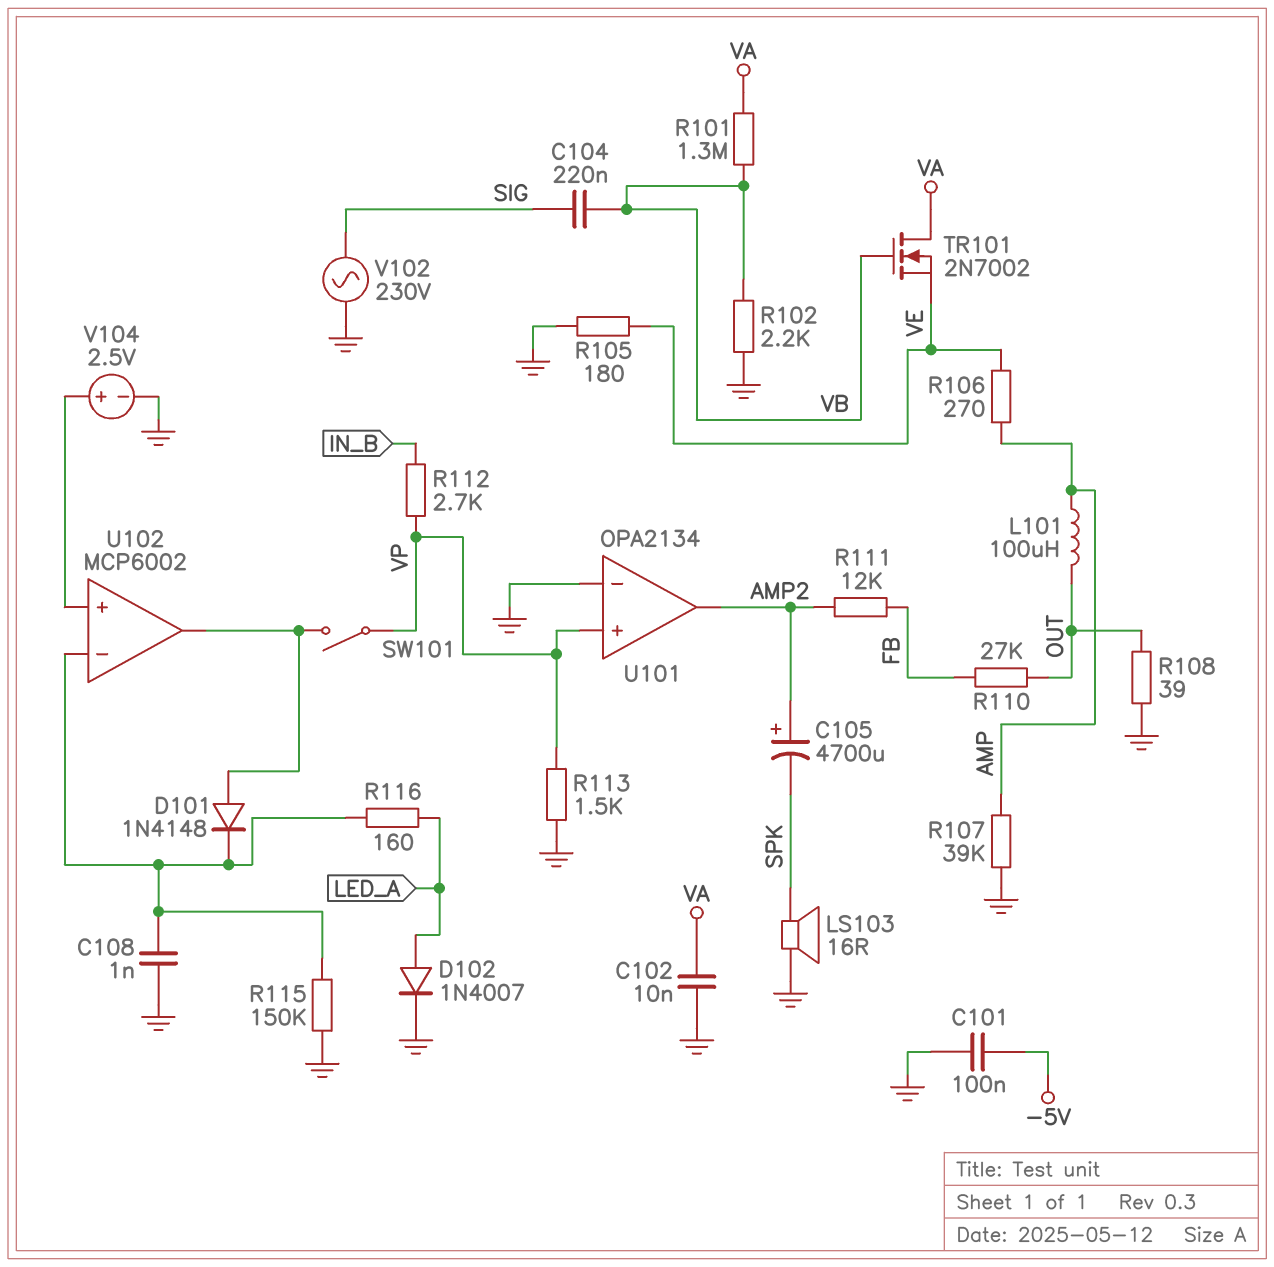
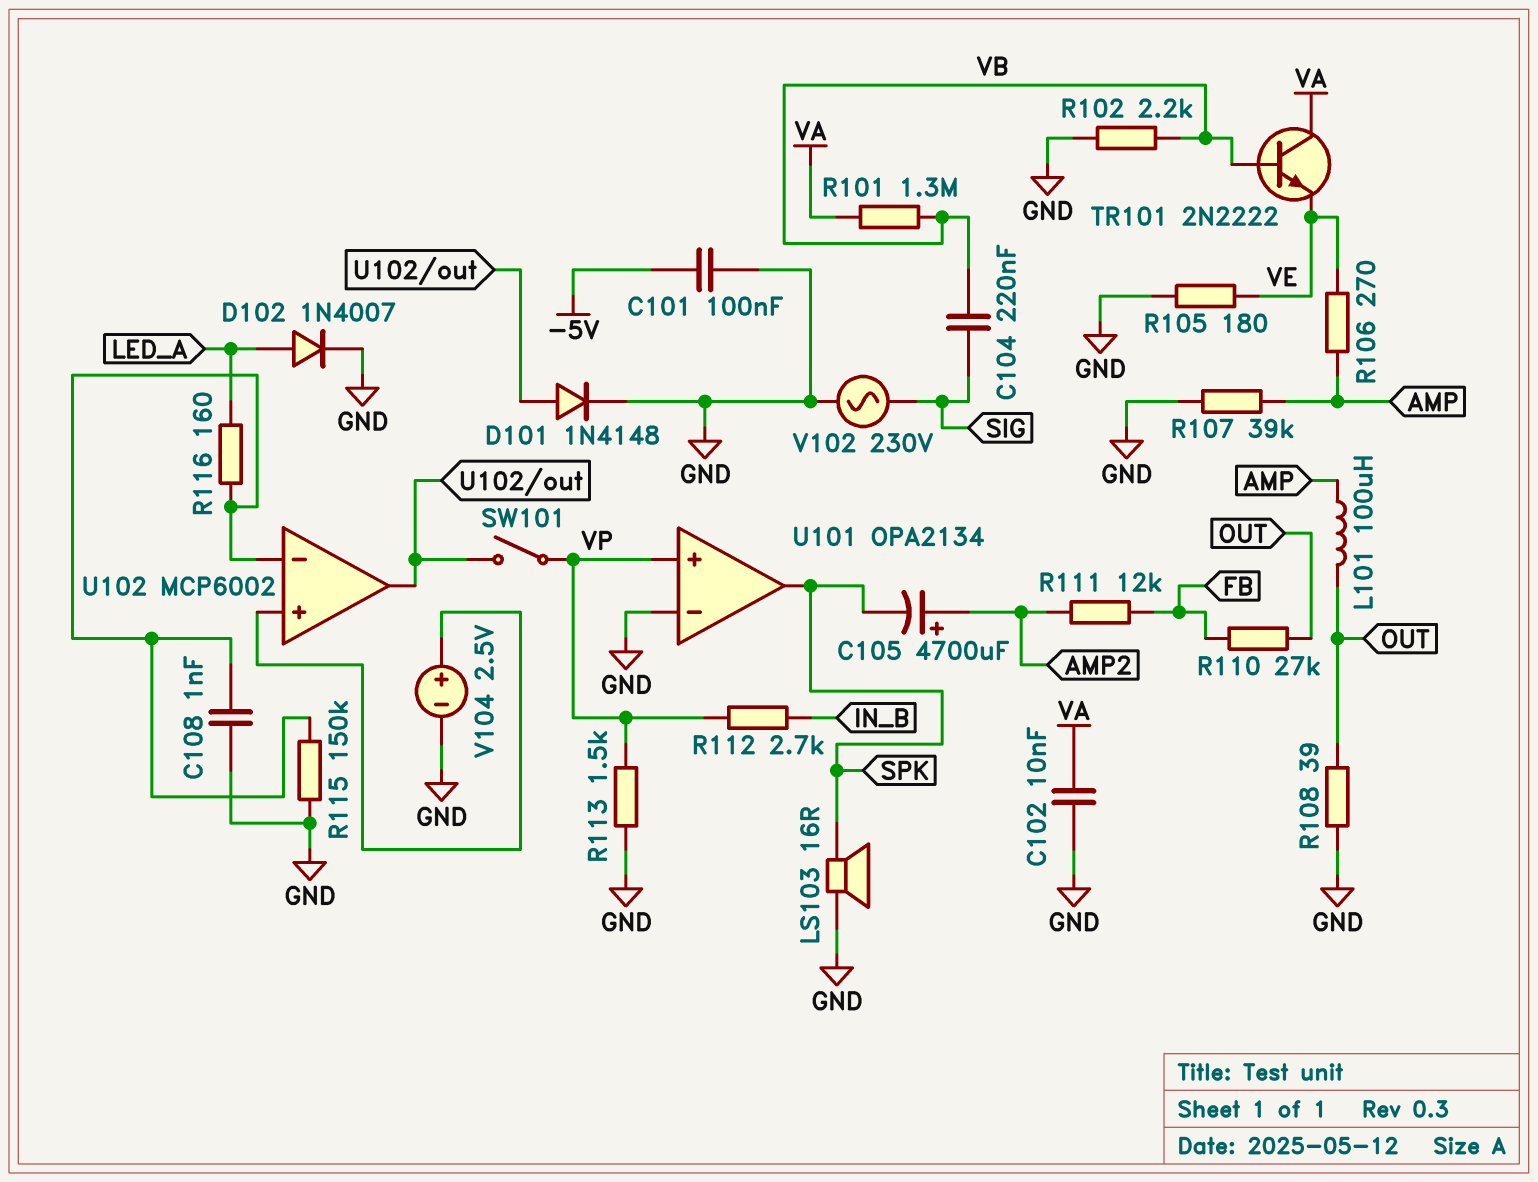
D101: diode 1N4148 (A U102/out, K U102/in-) -> diode 1N4148 (A U102/out, K GND)
TR101: NMOS 2N7002 (G VB, D VA, S VE) -> NPN 2N2222 (B VB, C VA, E VE)
U101 pin out: AMP2 -> SPK

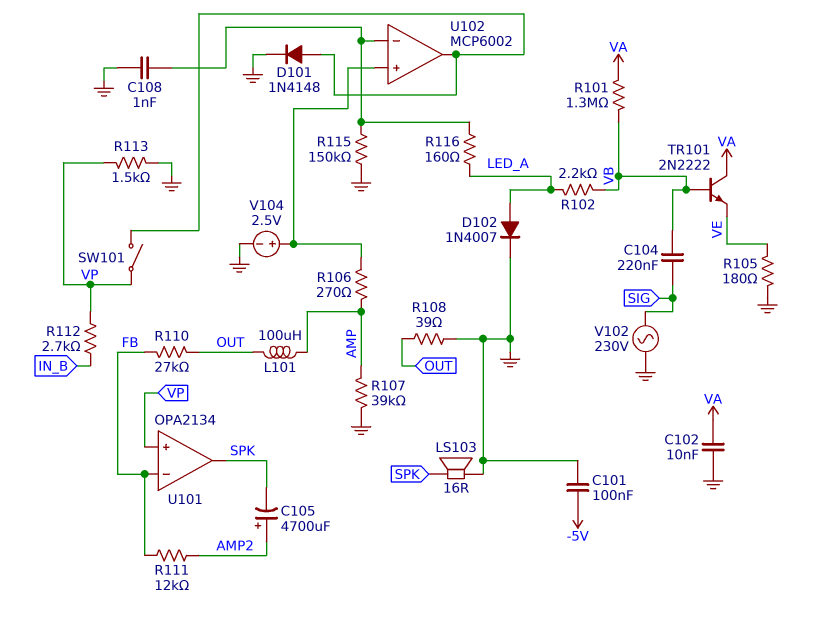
R102: 2.2k (GND, VB) -> 2.2k (LED_A, VB)
R106: 270 (AMP, VE) -> 270 (AMP, U102/in+)
U101 pin in-: GND -> FB

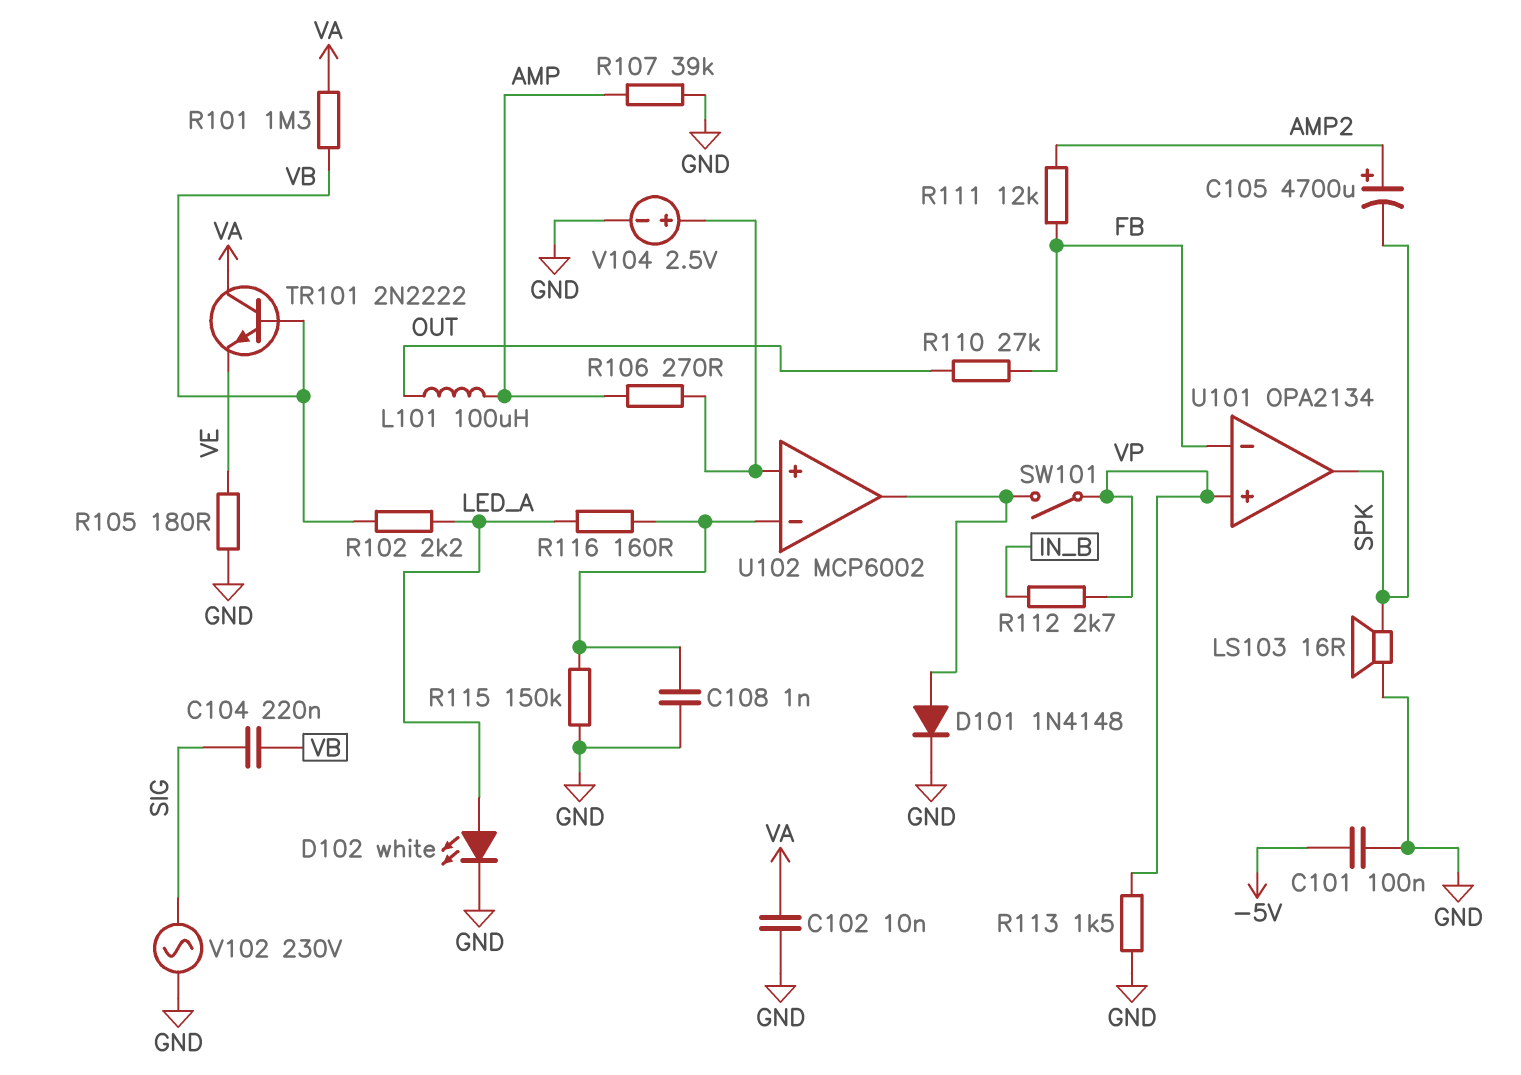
D102: diode 1N4007 (A LED_A, K GND) -> LED white (A LED_A, K GND)
R108: 39 (GND, OUT) -> none

